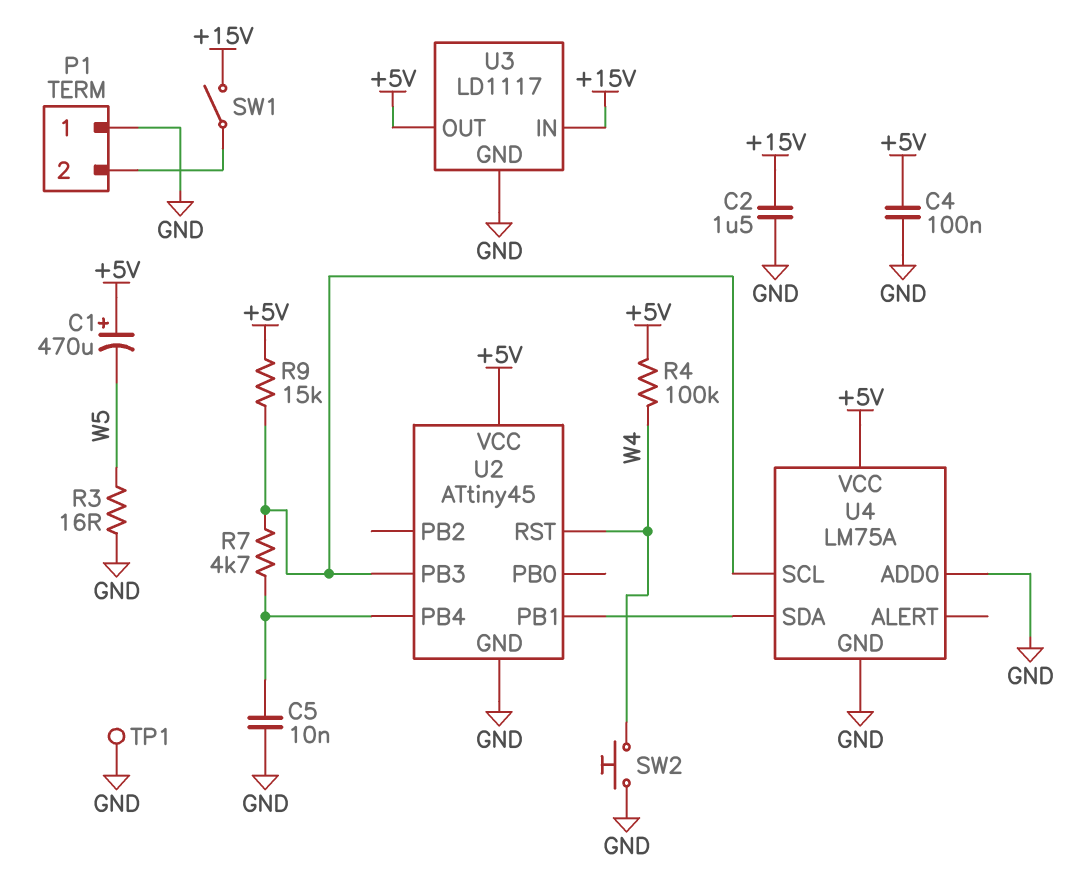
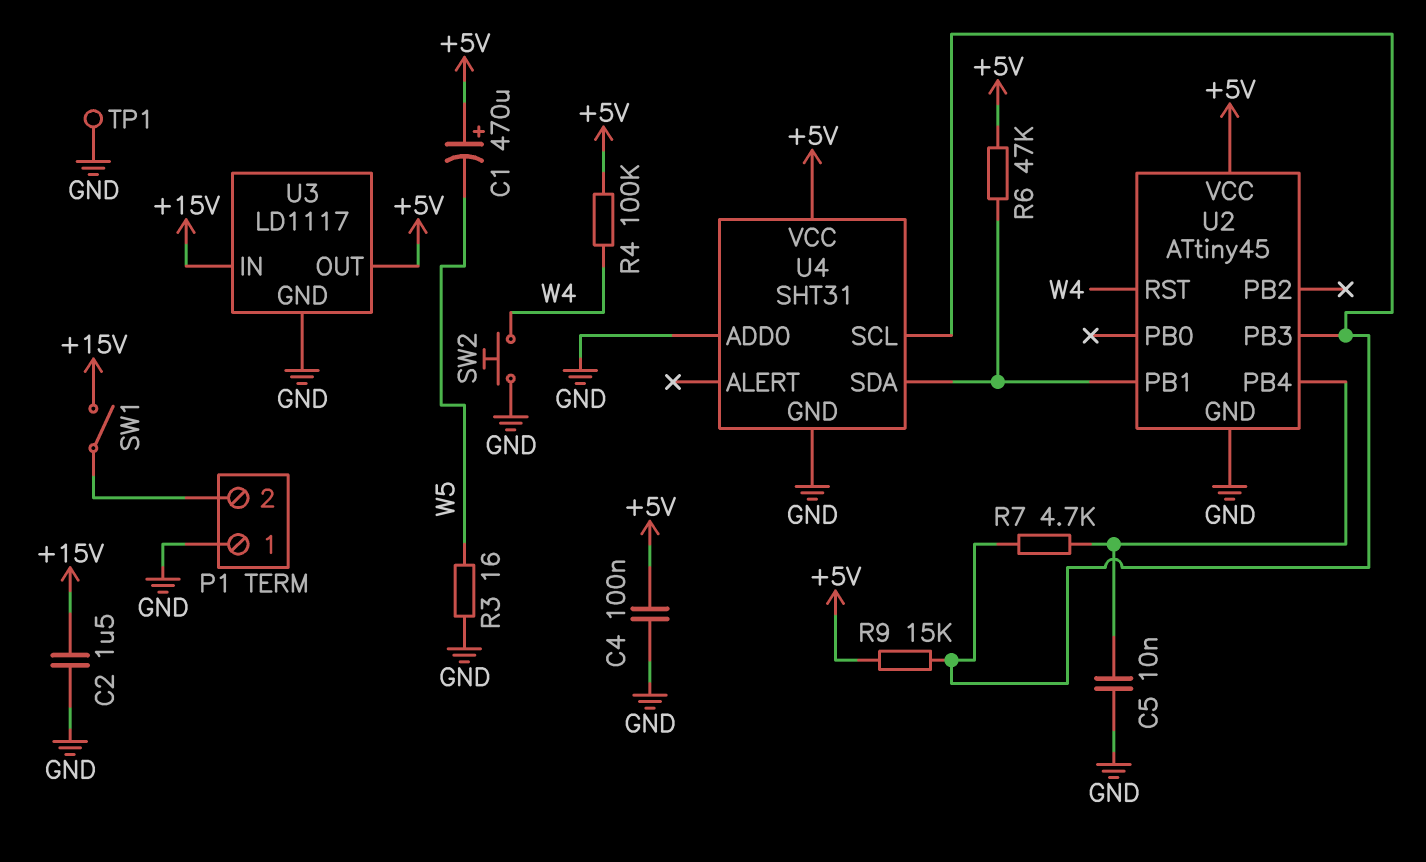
R6: none -> 47k (+5V, U2/PB1)
U4: LM75A -> SHT31

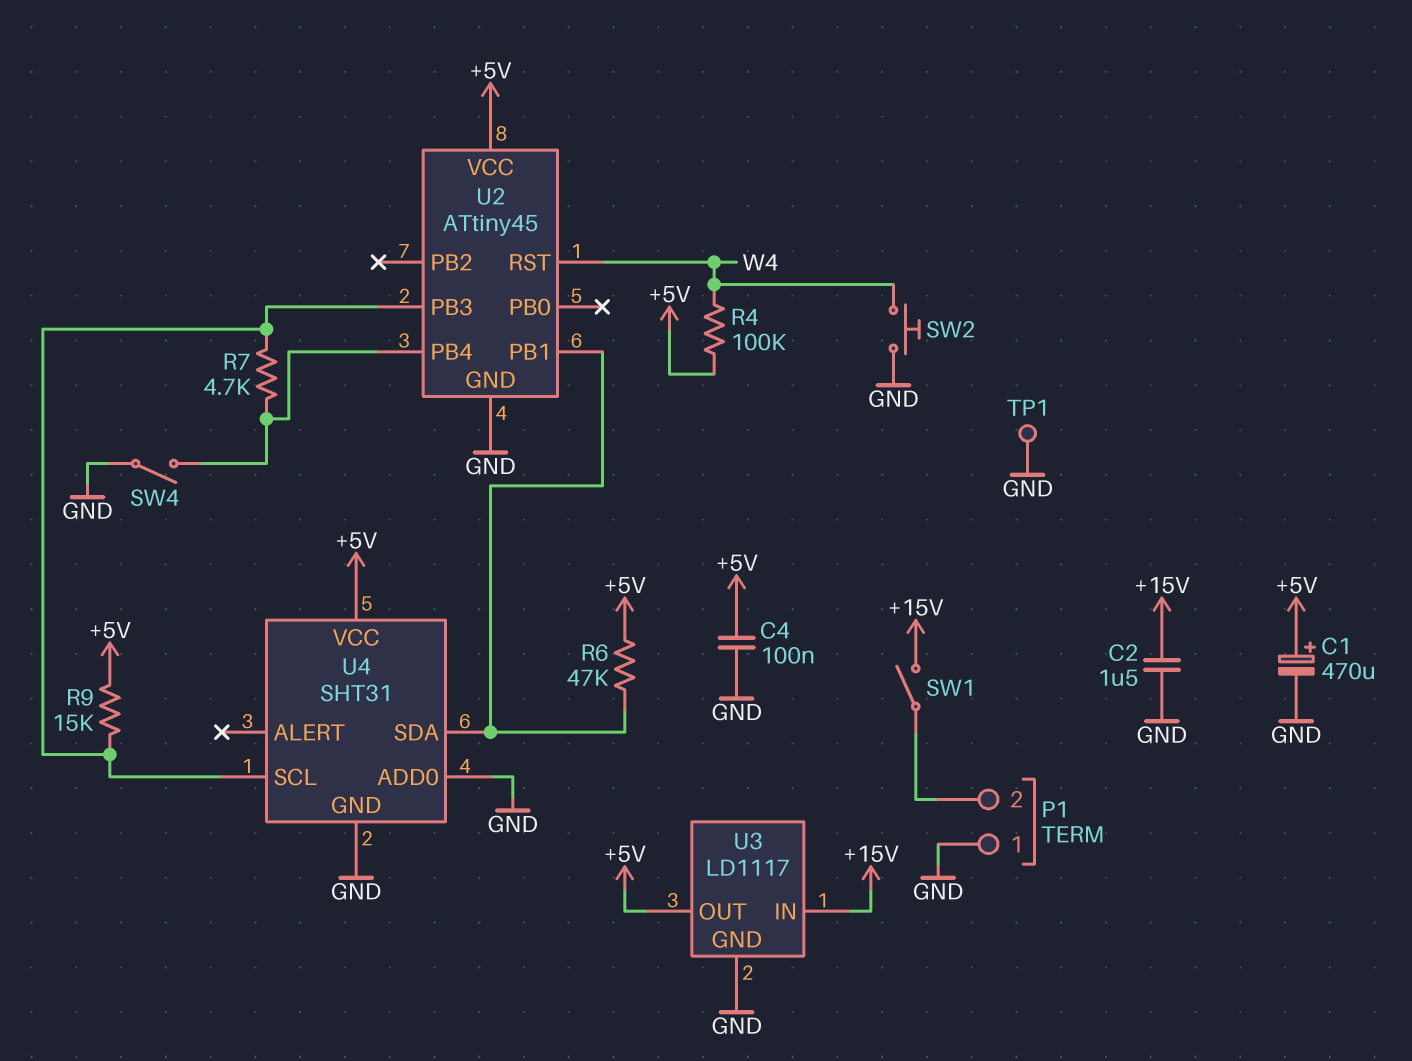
C1: 470uF (plus +5V, minus W5) -> 470uF (plus +5V, minus GND)
C5: 10nF (GND, U2/PB4) -> none
R3: 16 (GND, W5) -> none
SW4: none -> switch (GND, U2/PB4)

